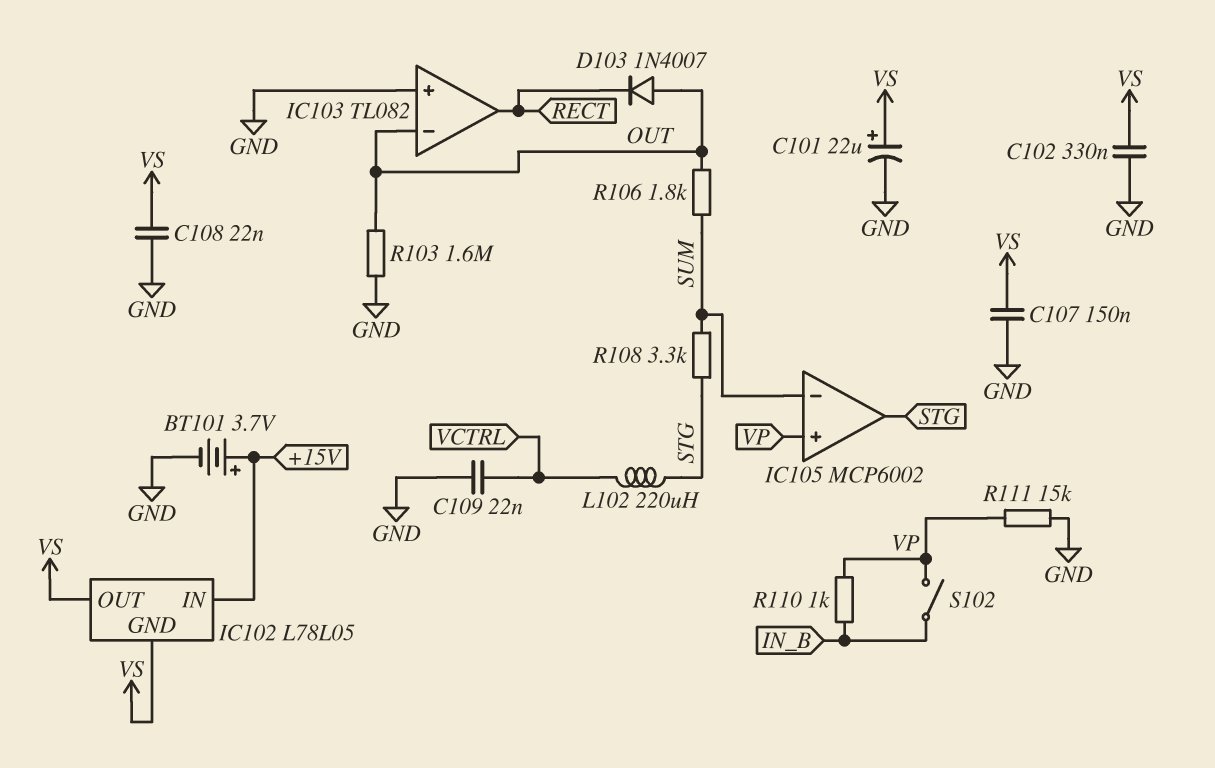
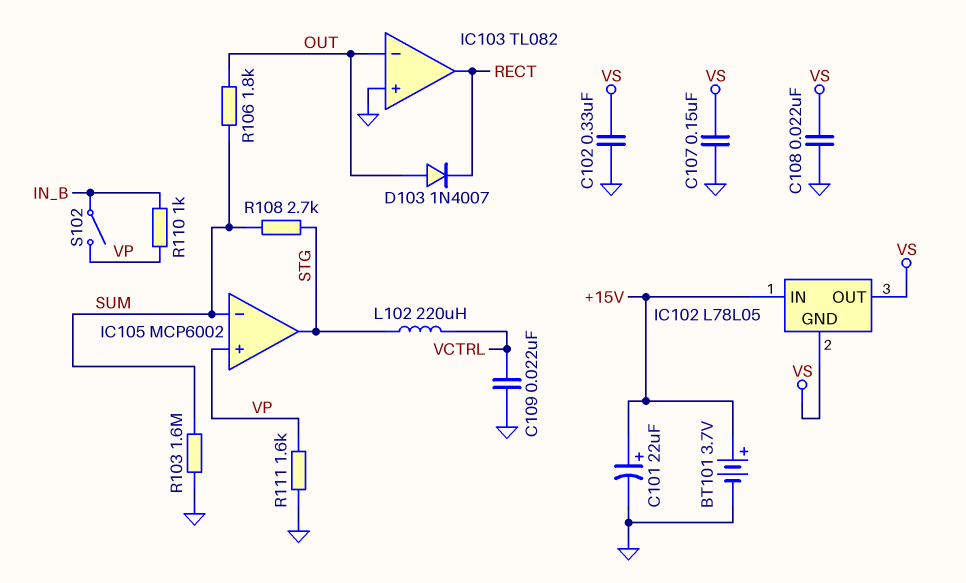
C101: 22uF (plus VS, minus GND) -> 22uF (plus +15V, minus GND)
R103: 1.6M (GND, OUT) -> 1.6M (GND, SUM)
R108: 3.3k (STG, SUM) -> 2.7k (STG, SUM)
R111: 15k (GND, VP) -> 1.6k (GND, VP)

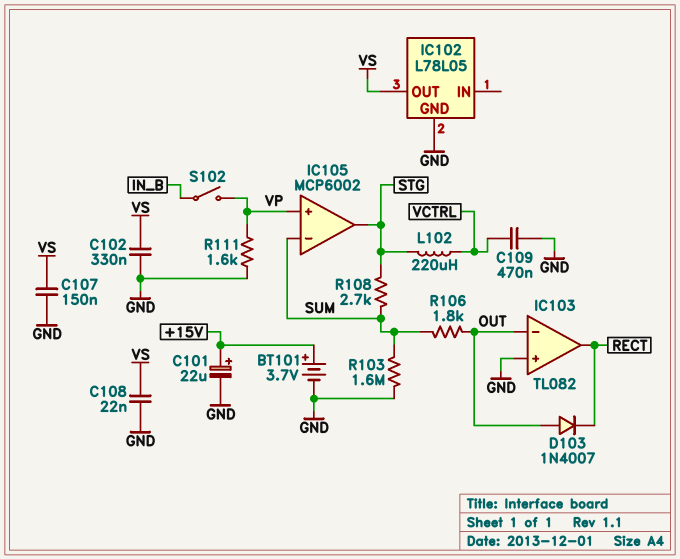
C109: 22nF (GND, VCTRL) -> 470nF (GND, VCTRL)
IC102 pin GND: VS -> GND
IC102 pin IN: +15V -> none
R110: 1k (IN_B, VP) -> none

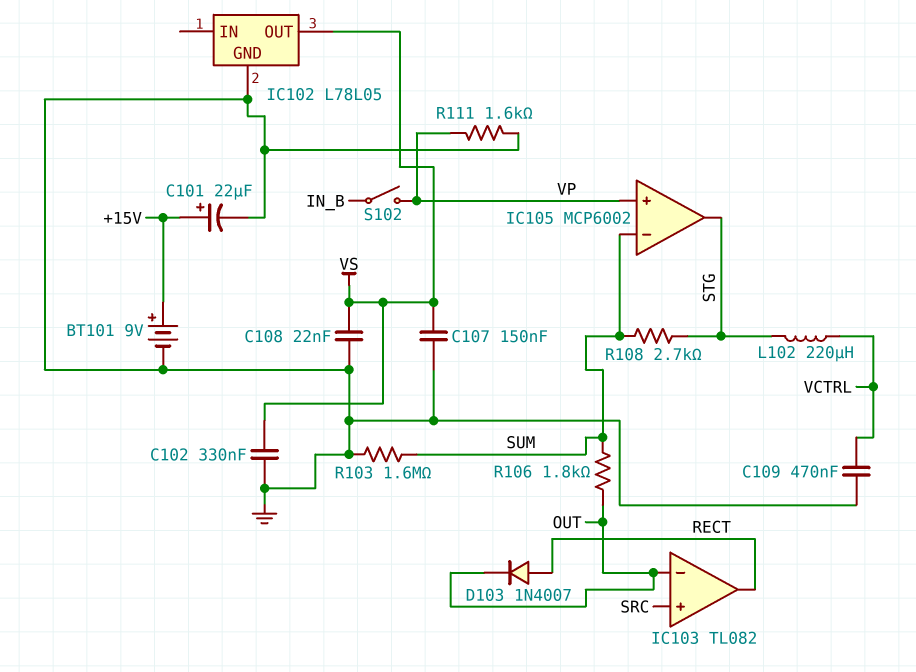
BT101: 3.7V (plus +15V, minus GND) -> 9V (plus +15V, minus GND)
D103: diode 1N4007 (A OUT, K RECT) -> diode 1N4007 (A RECT, K OUT)
IC103 pin in+: GND -> SRC

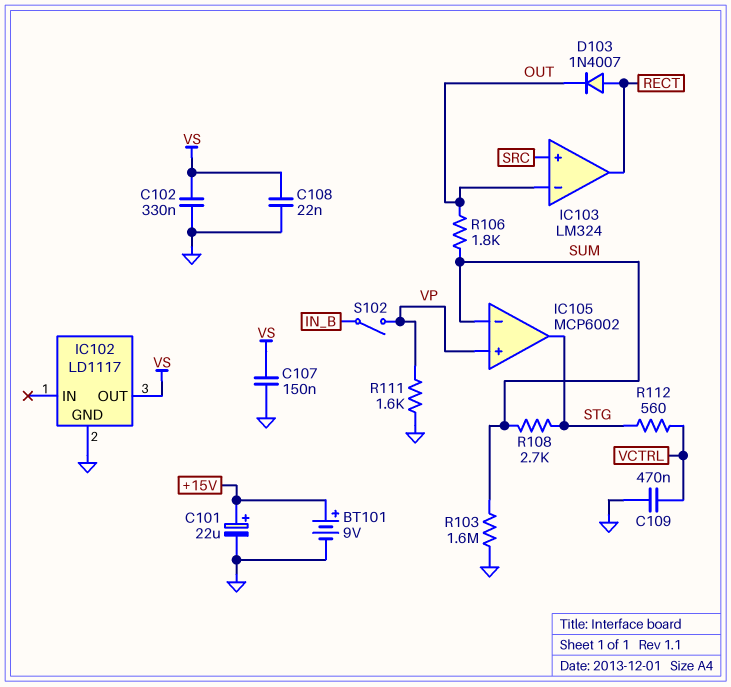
IC102: L78L05 -> LD1117
IC103: TL082 -> LM324
L102: 220uH (STG, VCTRL) -> none
R112: none -> 560 (STG, VCTRL)

